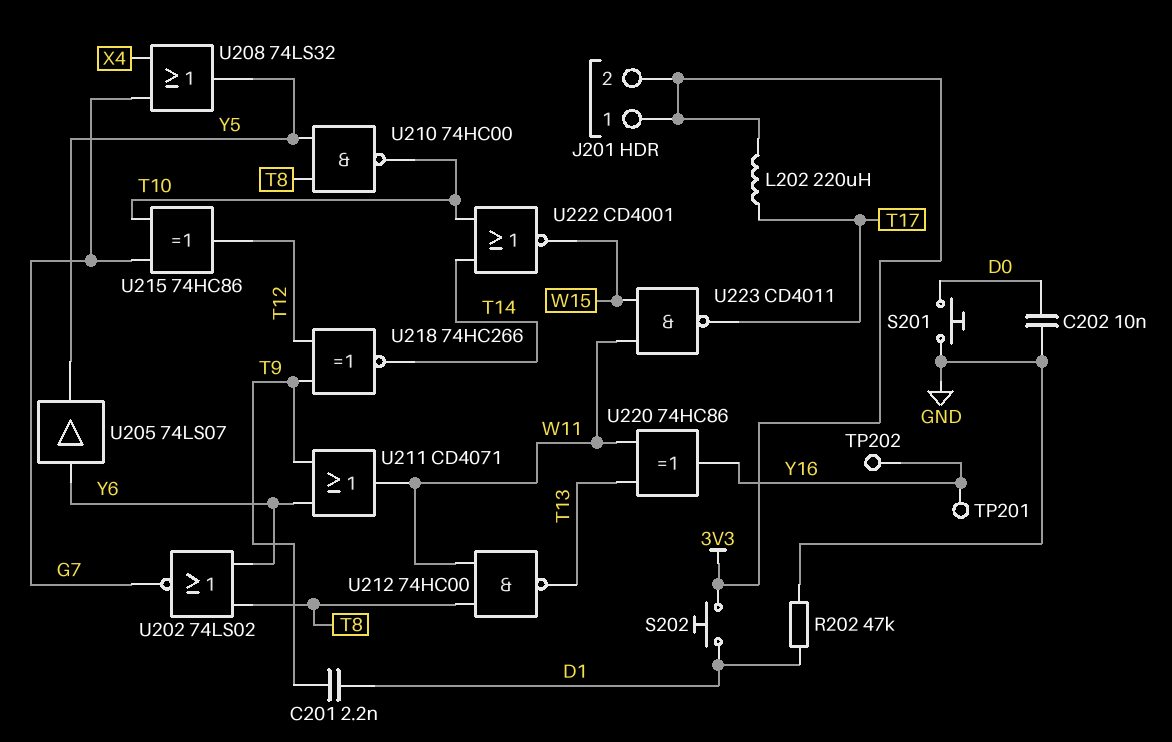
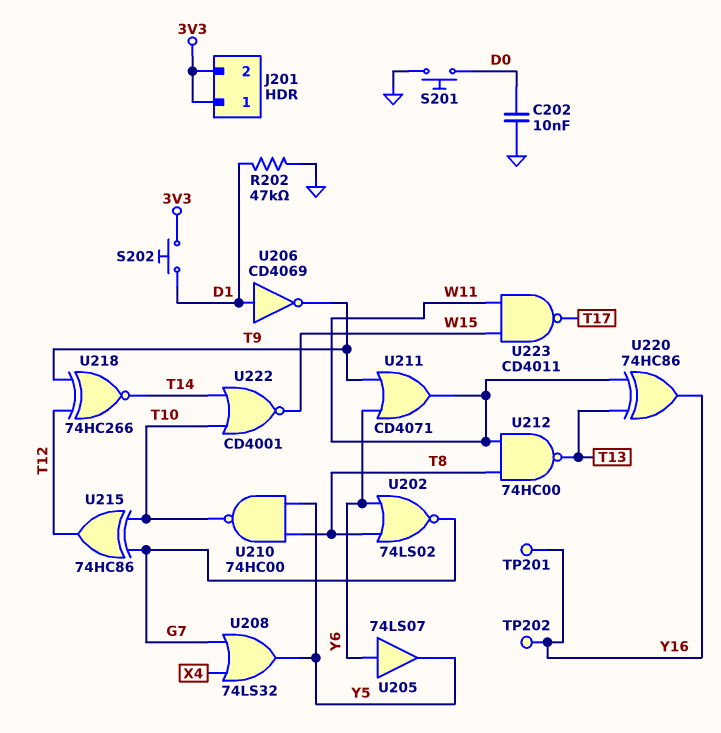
C201: 2.2nF (D1, T9) -> none
L202: 220uH (3V3, T17) -> none
U206: none -> NOT CD4069 (in D1, out T9)

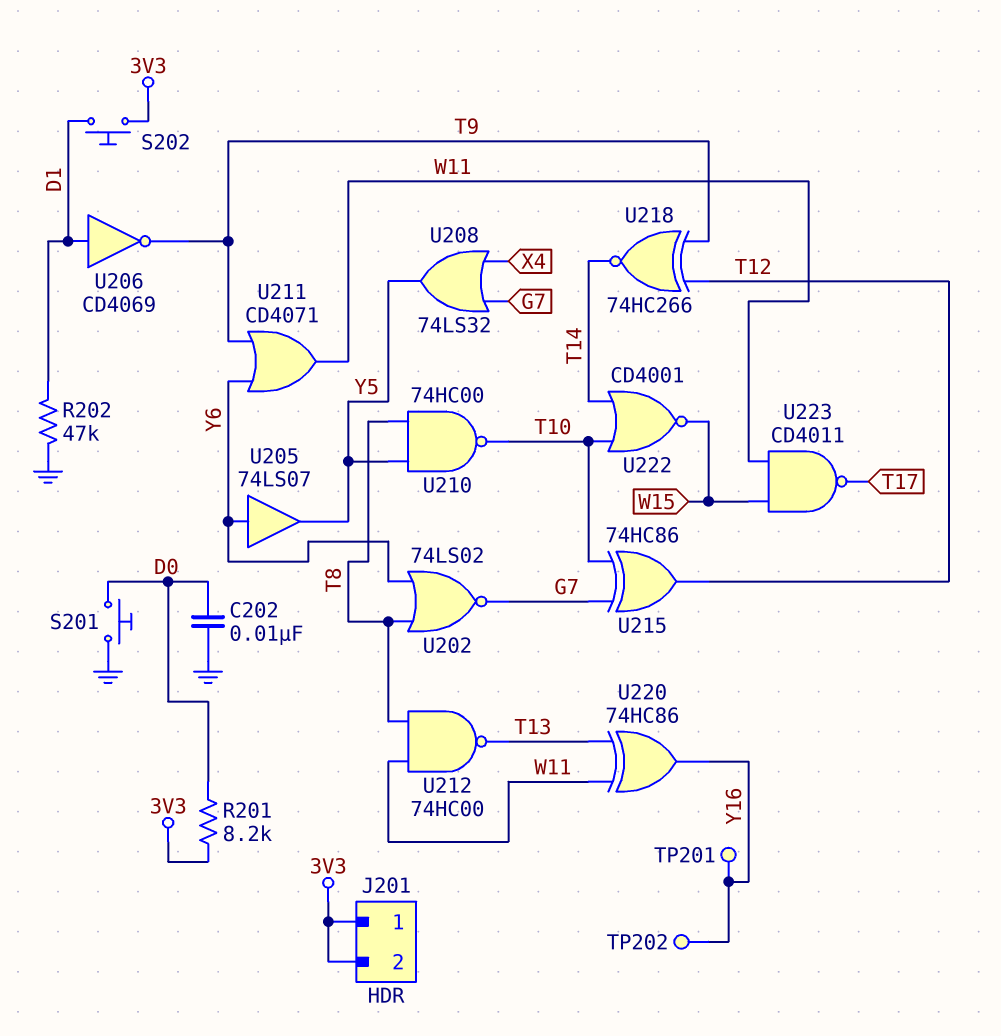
R201: none -> 8.2k (3V3, D0)

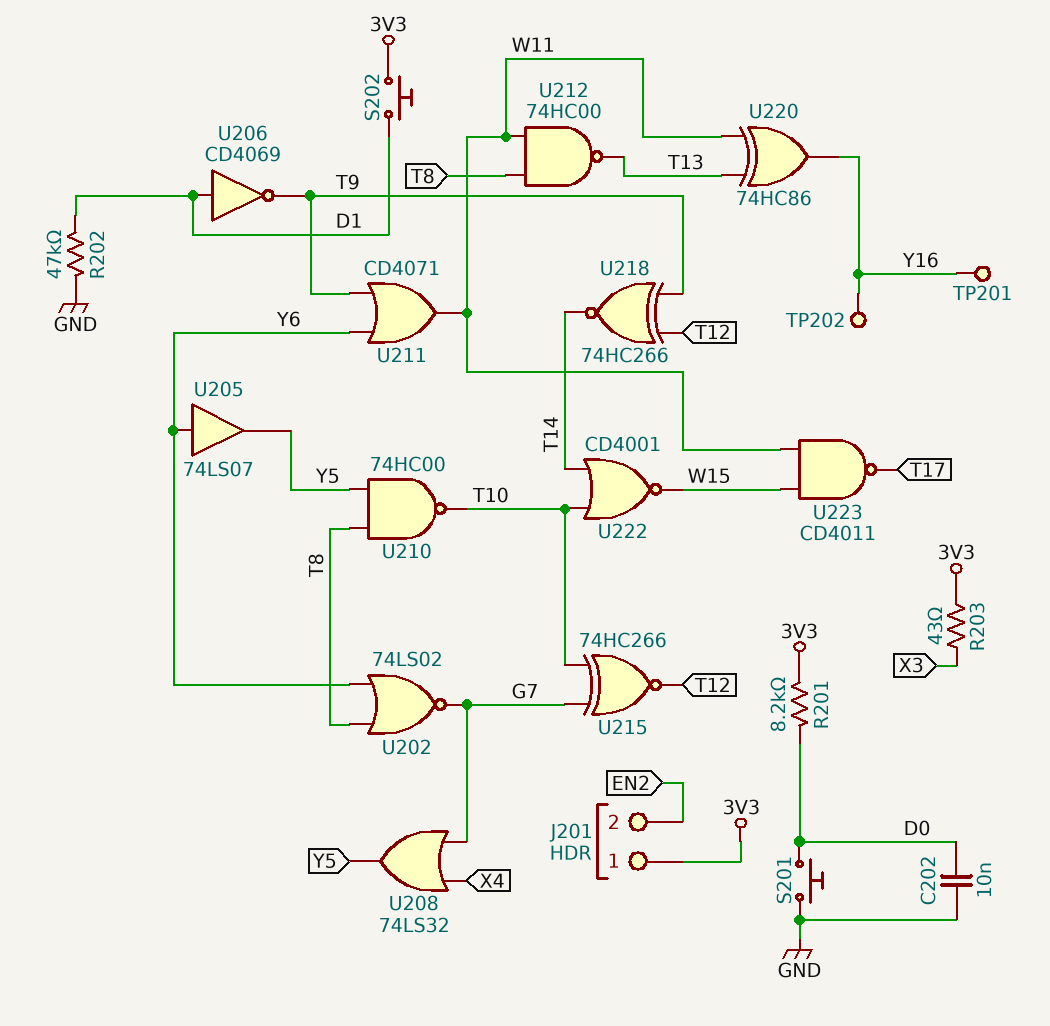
J201 pin 2: 3V3 -> EN2
R203: none -> 43 (3V3, X3)
U215: XOR 74HC86 (in G7, in T10, out T12) -> XNOR 74HC266 (in G7, in T10, out T12)

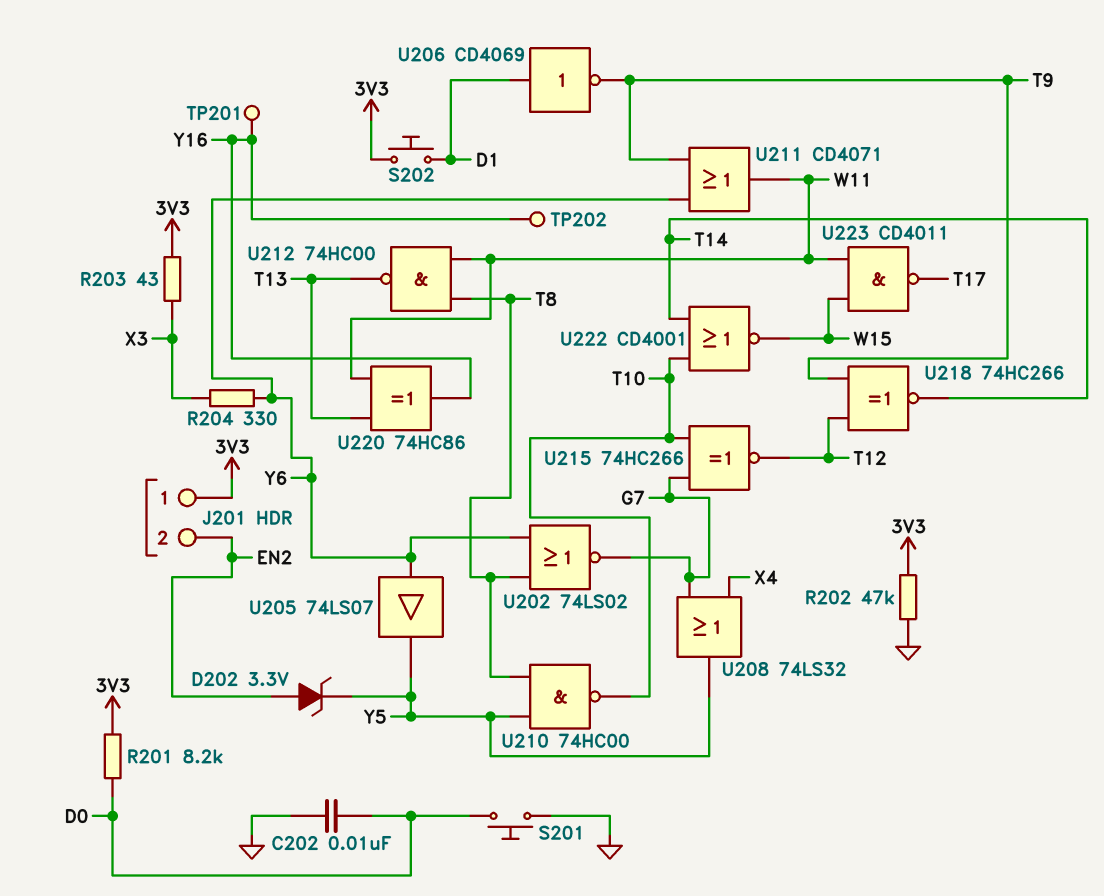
D202: none -> zener 3.3V (A EN2, K Y5)
R202: 47k (D1, GND) -> 47k (3V3, GND)
R204: none -> 330 (X3, Y6)

